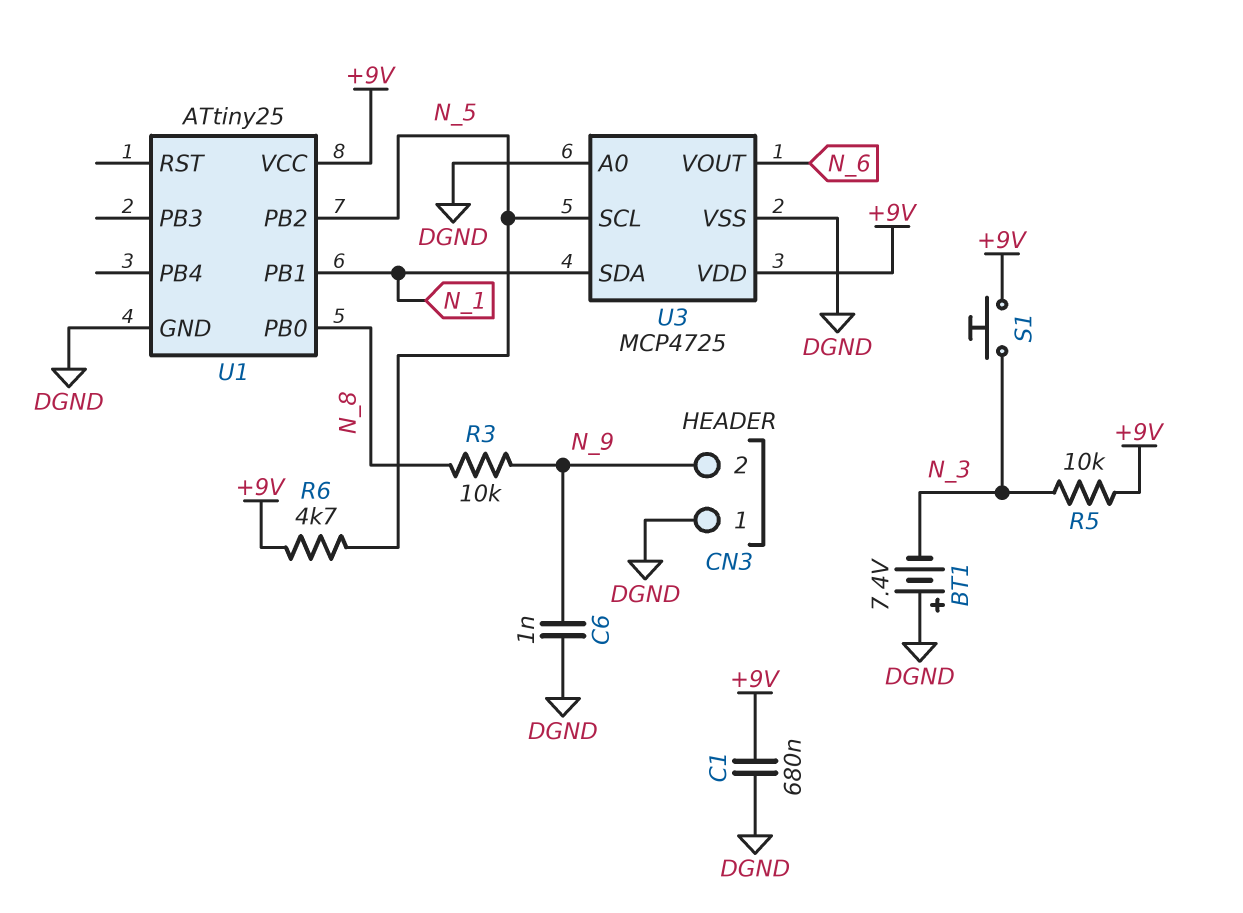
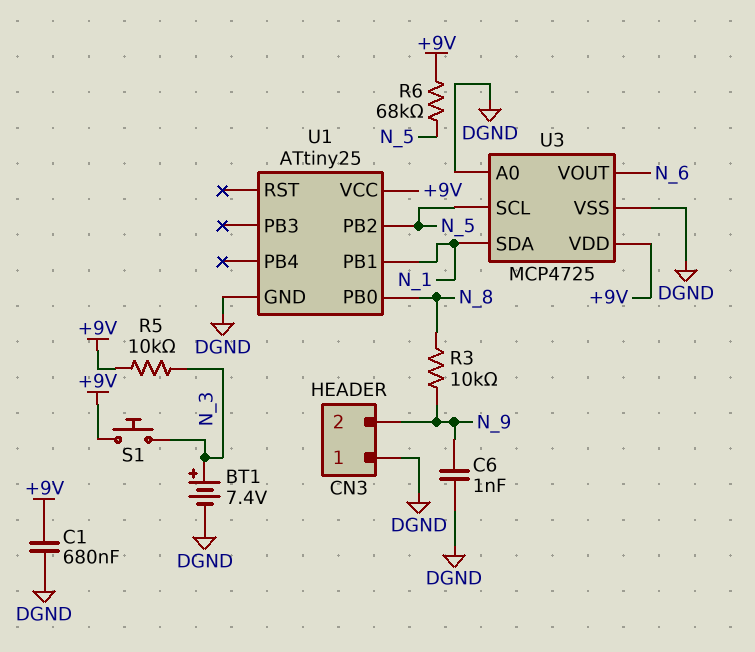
BT1: 7.4V (plus DGND, minus N_3) -> 7.4V (plus N_3, minus DGND)
R6: 4.7k (+9V, N_5) -> 68k (+9V, N_5)

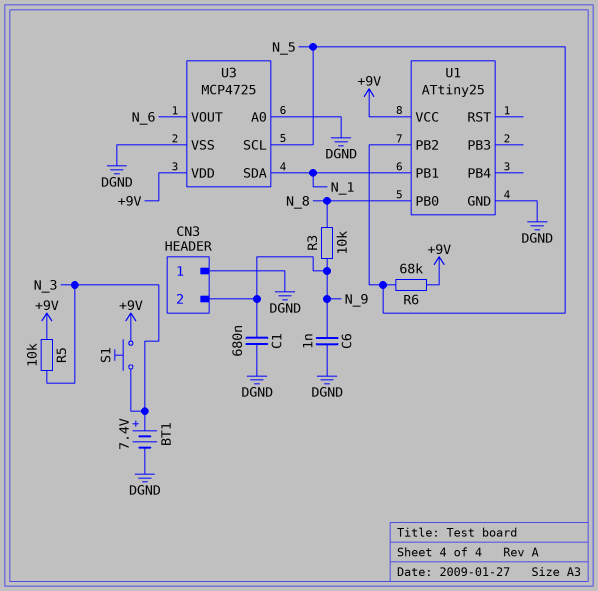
C1: 680nF (+9V, DGND) -> 680nF (DGND, N_9)

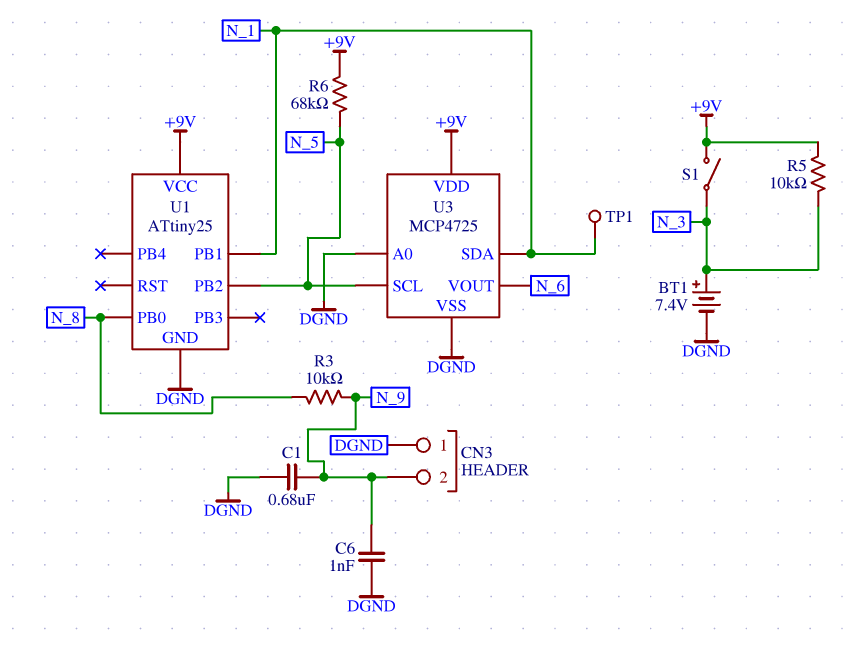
S1: button (+9V, N_3) -> switch (+9V, N_3)
TP1: none -> test point (N_1)

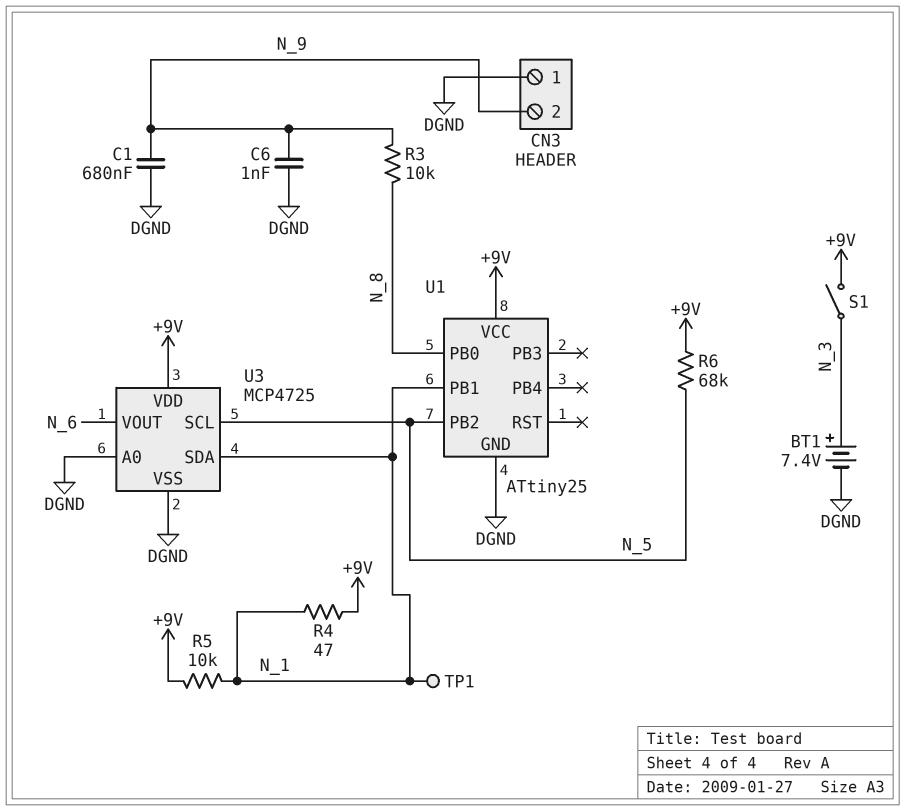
R4: none -> 47 (+9V, N_1)
R5: 10k (+9V, N_3) -> 10k (+9V, N_1)

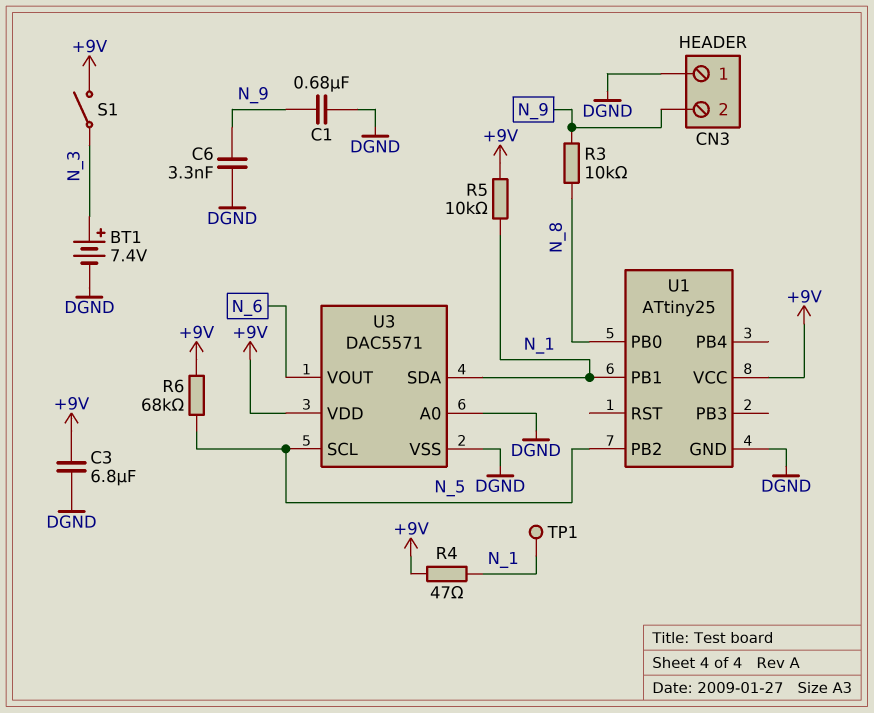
C3: none -> 6.8uF (+9V, DGND)
C6: 1nF (DGND, N_9) -> 3.3nF (DGND, N_9)
U3: MCP4725 -> DAC5571

